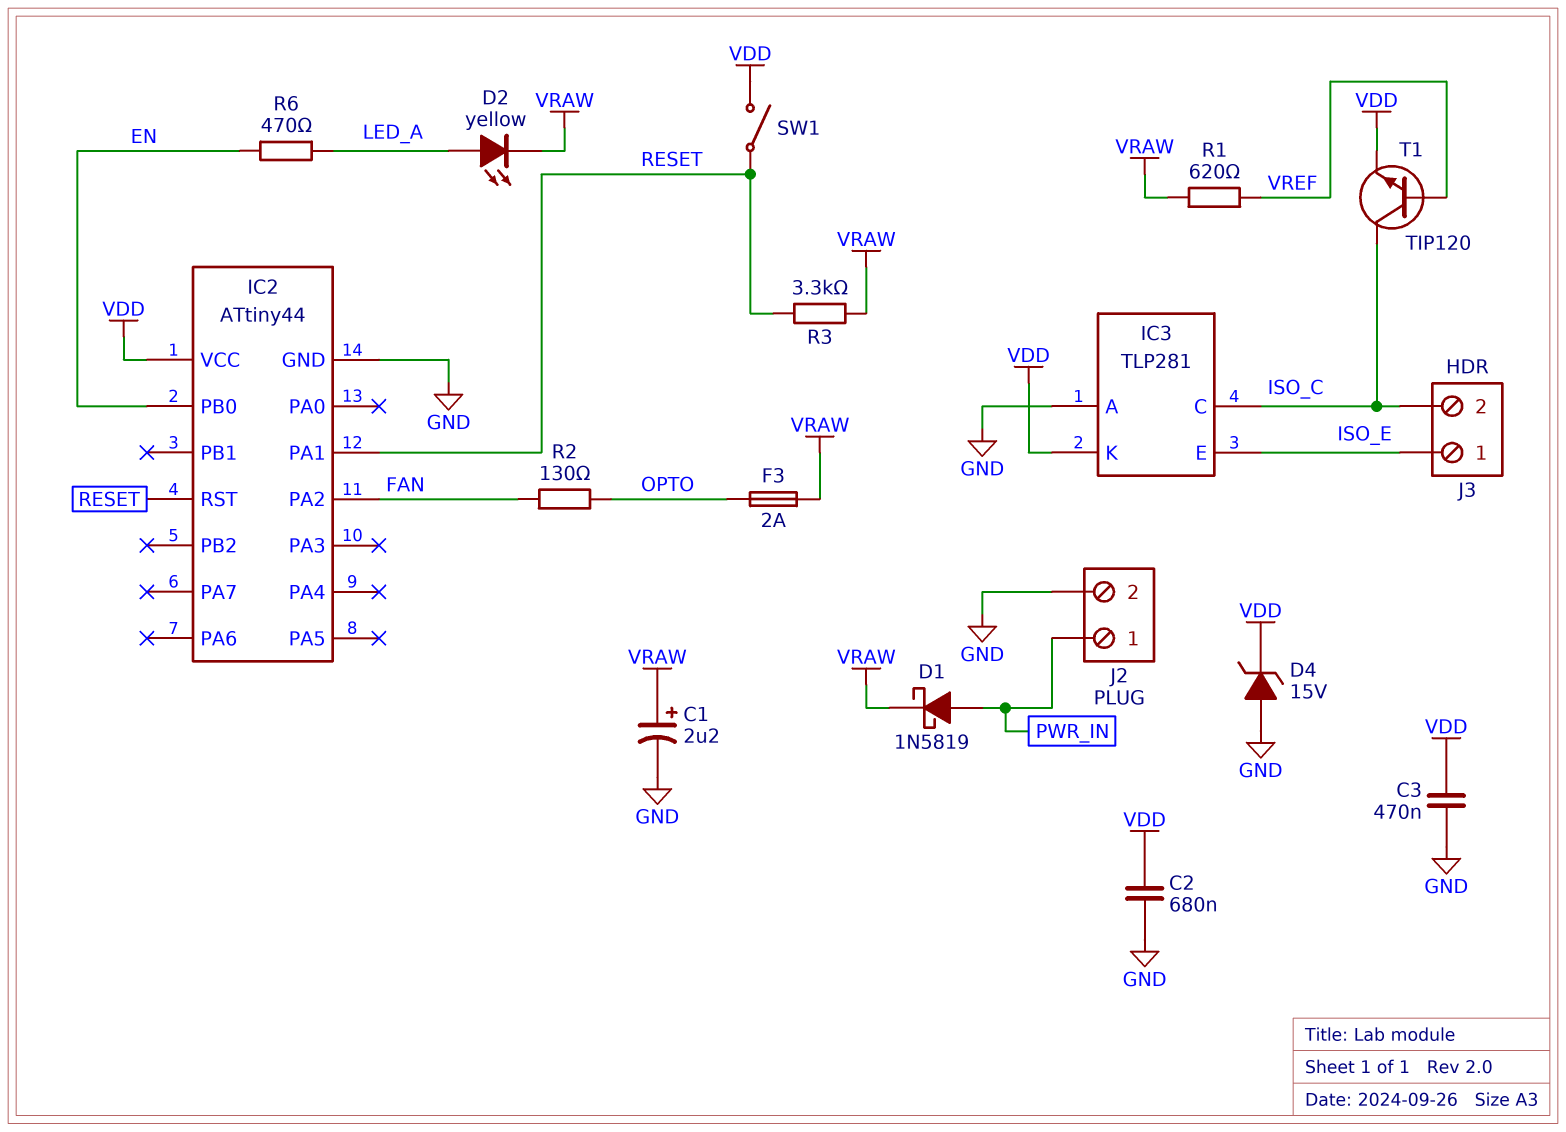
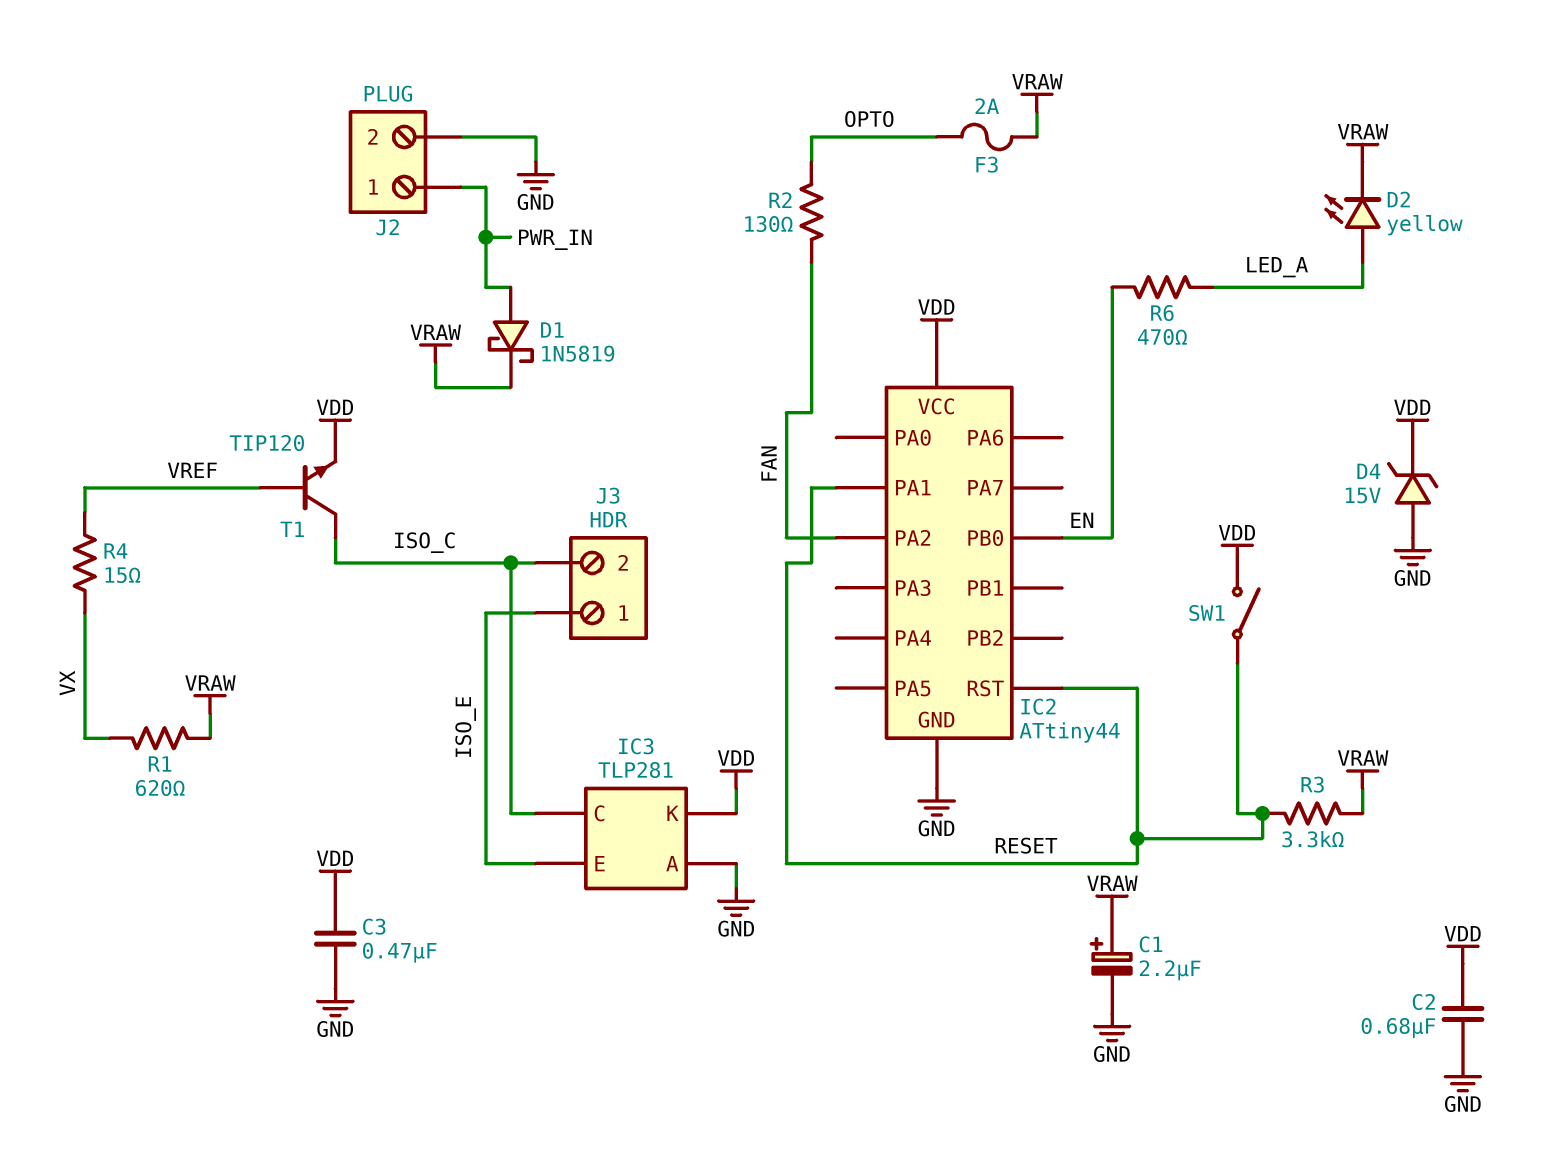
R1: 620 (VRAW, VREF) -> 620 (VRAW, VX)
R4: none -> 15 (VREF, VX)

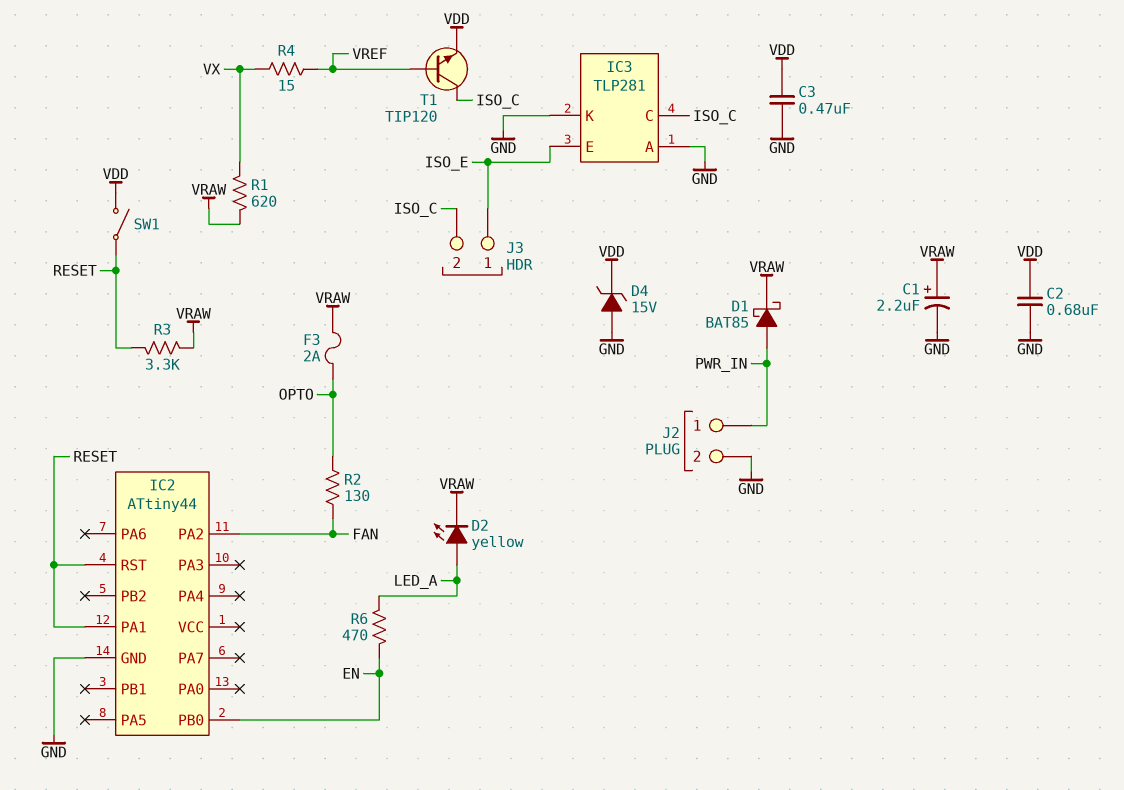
D1: schottky 1N5819 (A PWR_IN, K VRAW) -> schottky BAT85 (A PWR_IN, K VRAW)
IC2 pin VCC: VDD -> none
IC3 pin K: VDD -> GND

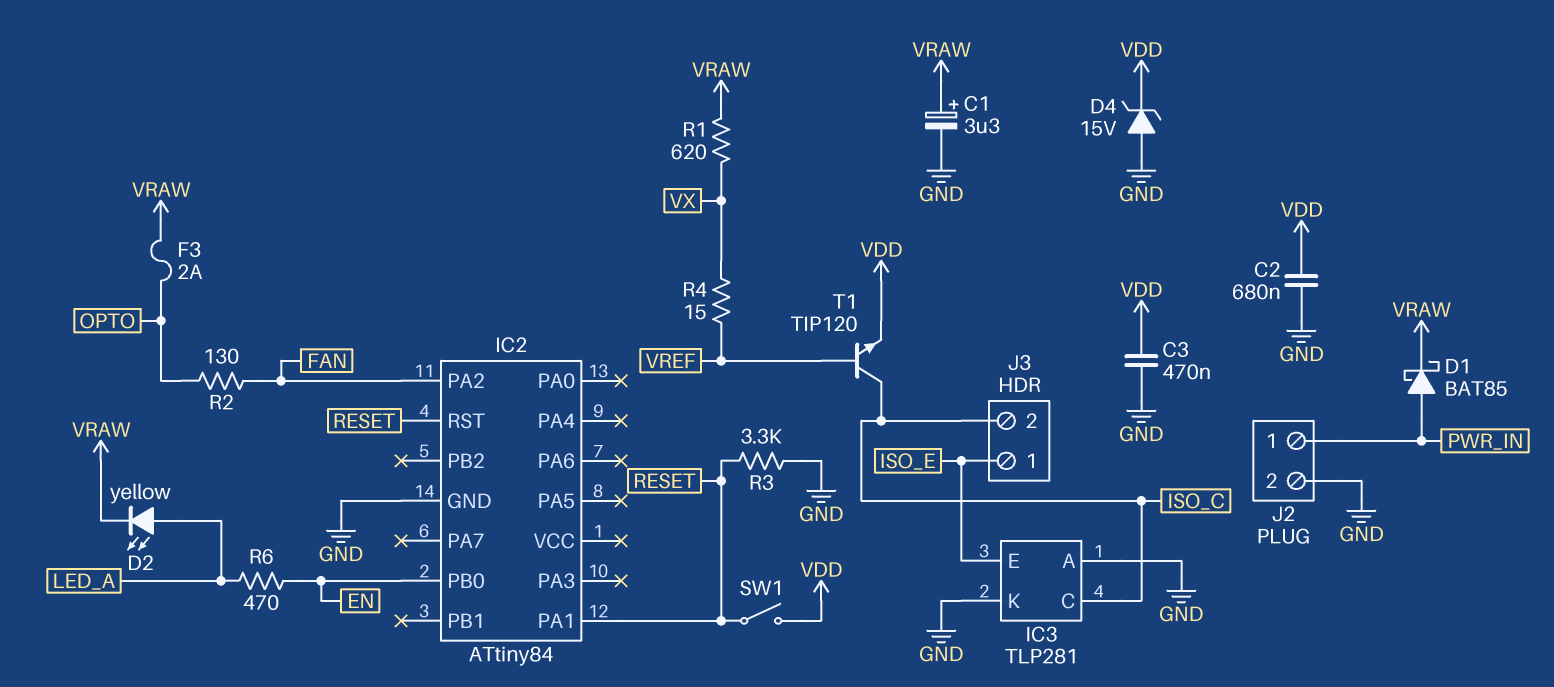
C1: 2.2uF (plus VRAW, minus GND) -> 3.3uF (plus VRAW, minus GND)
IC2: ATtiny44 -> ATtiny84
R3: 3.3k (RESET, VRAW) -> 3.3k (GND, RESET)

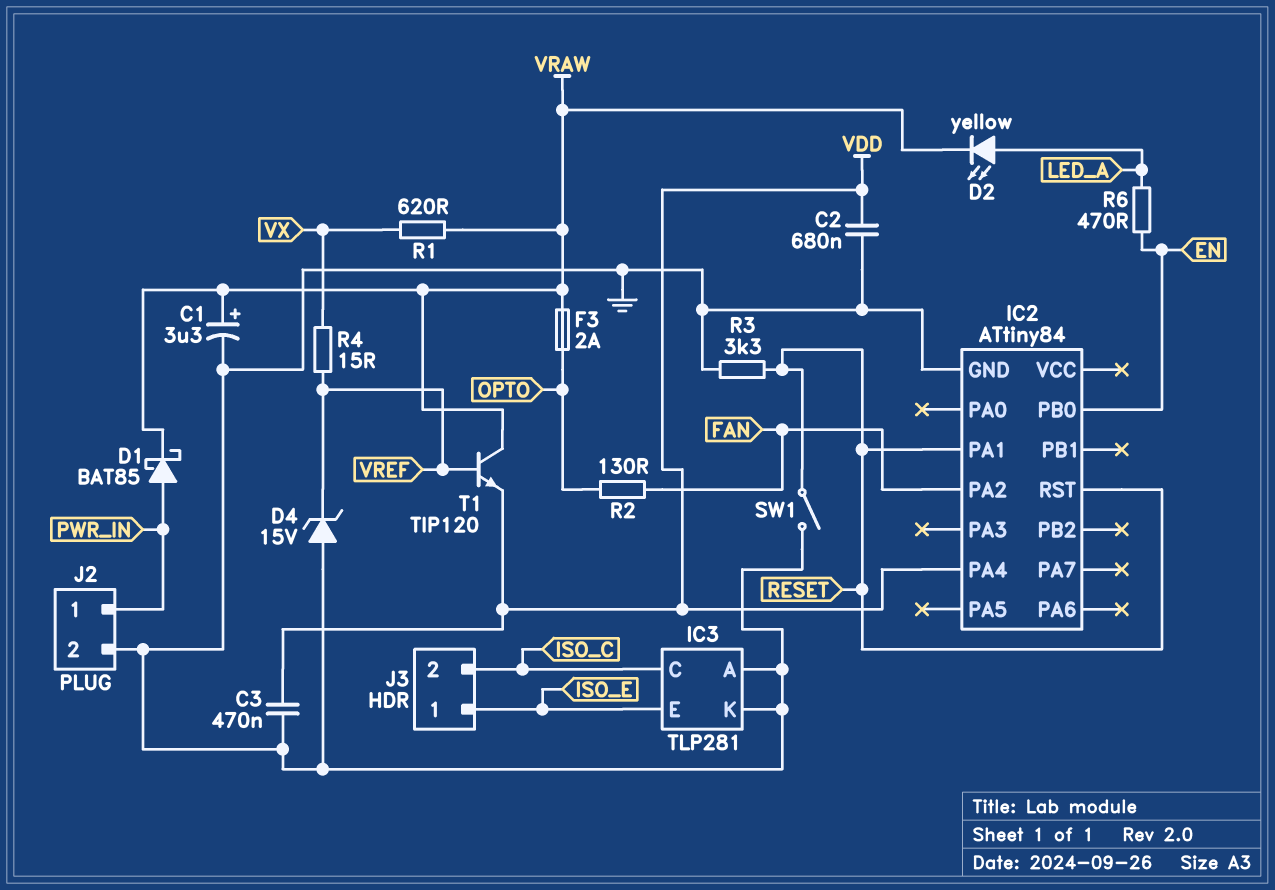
D4: zener 15V (A GND, K VDD) -> zener 15V (A GND, K VREF)
IC2 pin PA4: none -> VDD
SW1: switch (RESET, VDD) -> switch (GND, RESET)
T1: NPN TIP120 (B VREF, C ISO_C, E VDD) -> NPN TIP120 (B VREF, C VRAW, E VDD)

